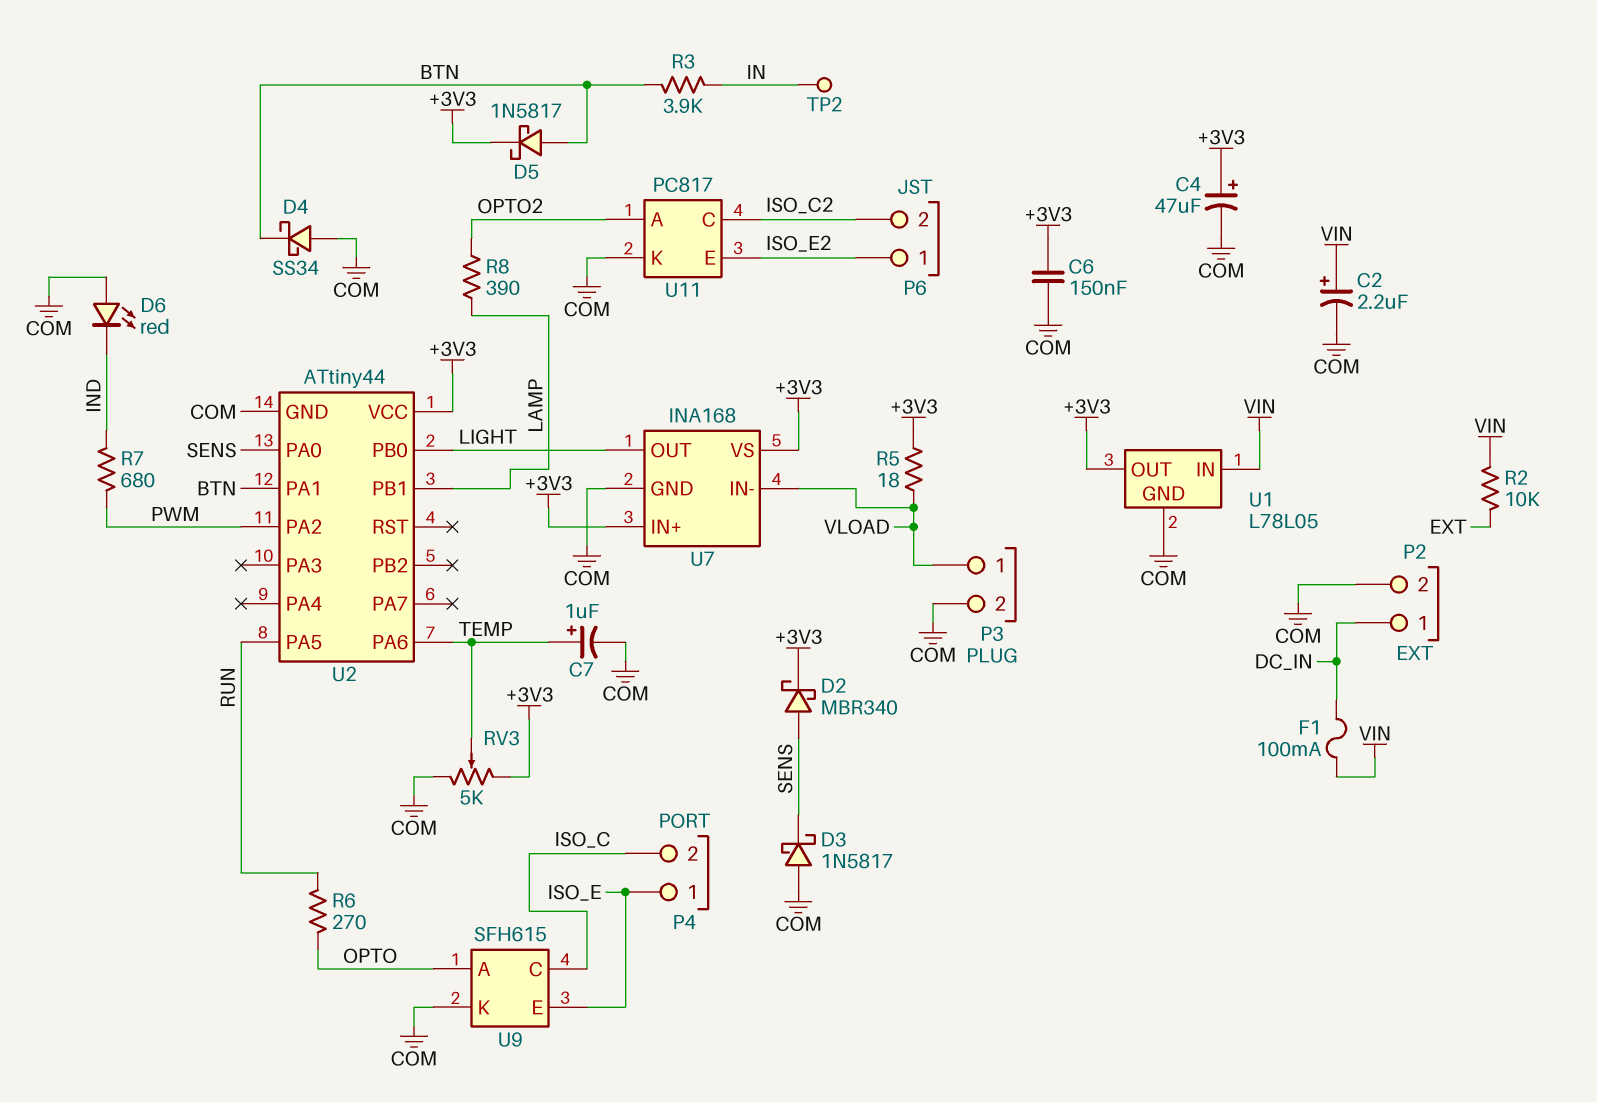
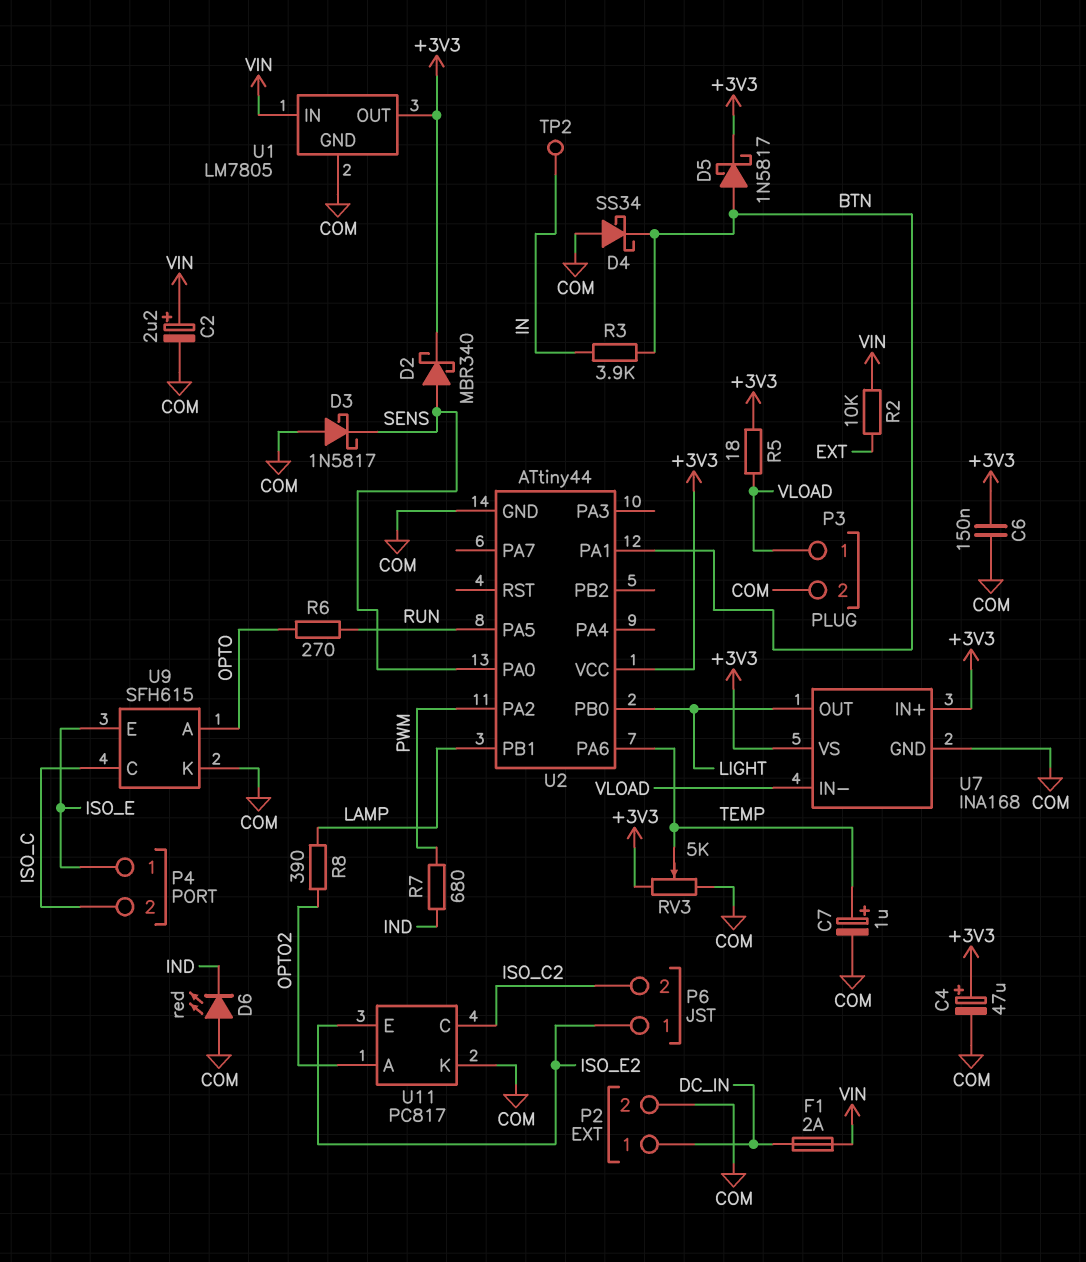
F1: 100mA (DC_IN, VIN) -> 2A (DC_IN, VIN)
U1: L78L05 -> LM7805

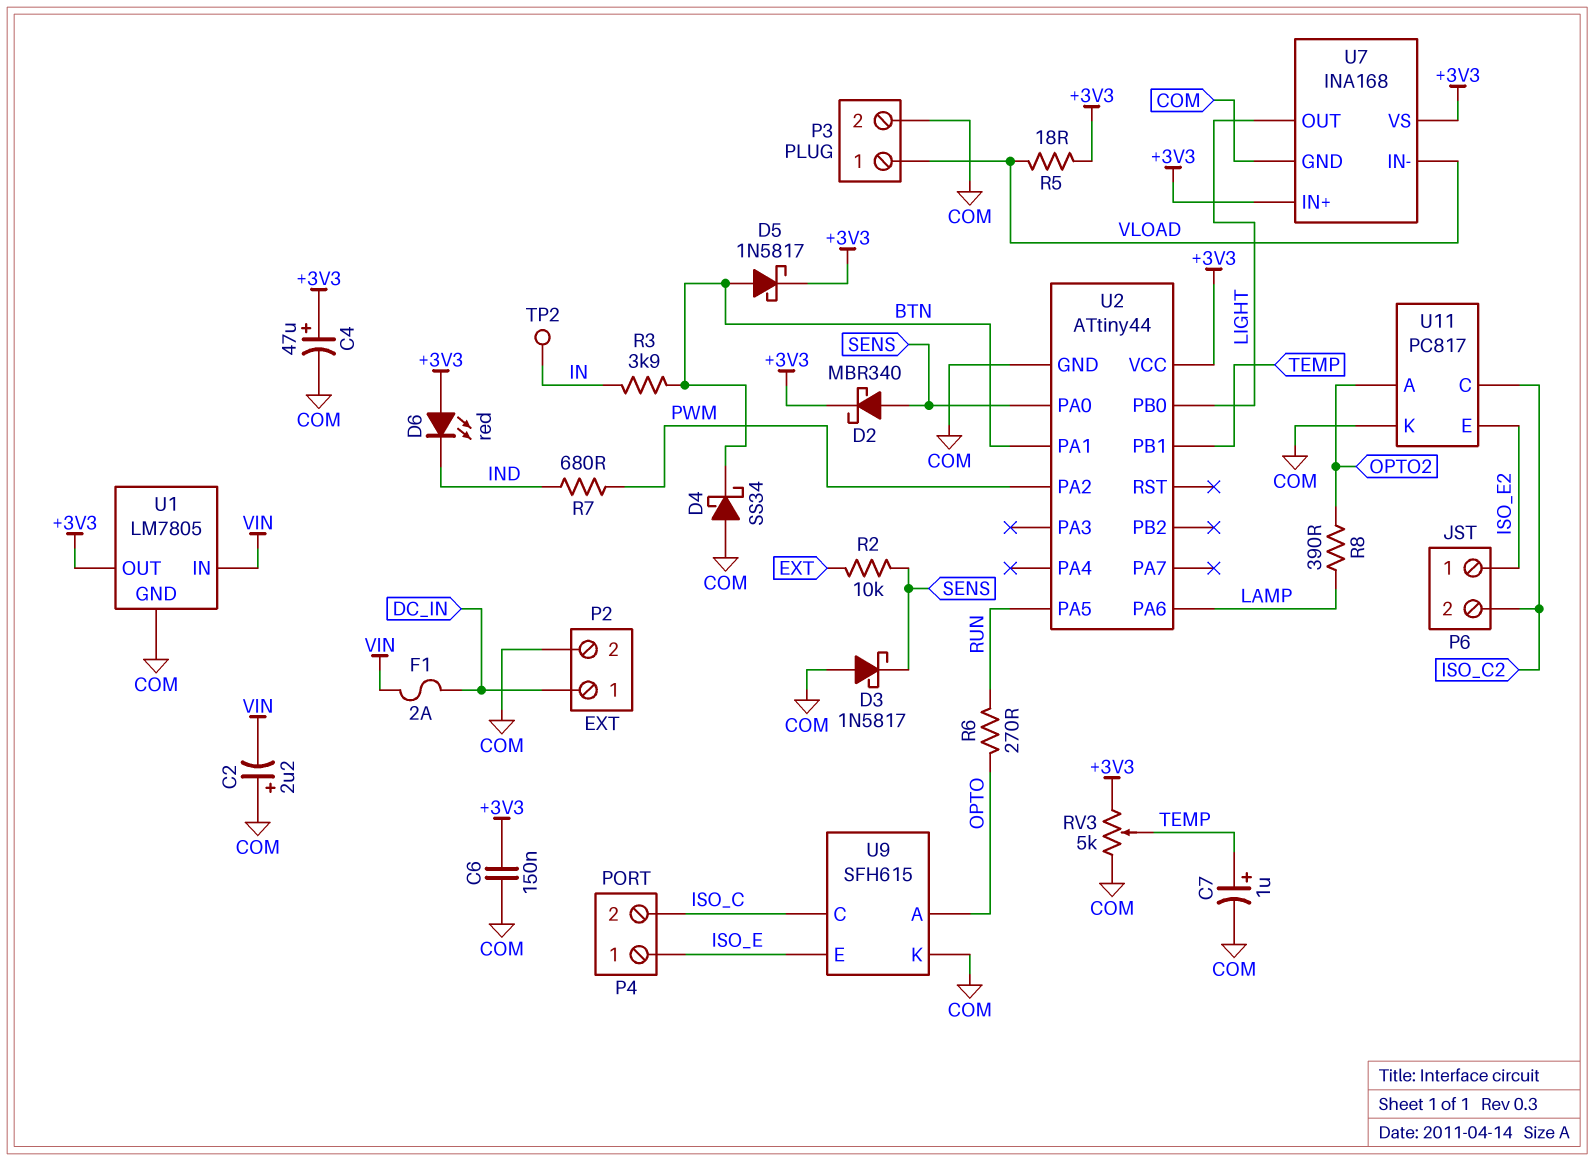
C2: 2.2uF (plus VIN, minus COM) -> 2.2uF (plus COM, minus VIN)
D6: LED red (A COM, K IND) -> LED red (A +3V3, K IND)
R2: 10k (EXT, VIN) -> 10k (EXT, SENS)
U2 pin PA6: TEMP -> LAMP
U2 pin PB1: LAMP -> TEMP

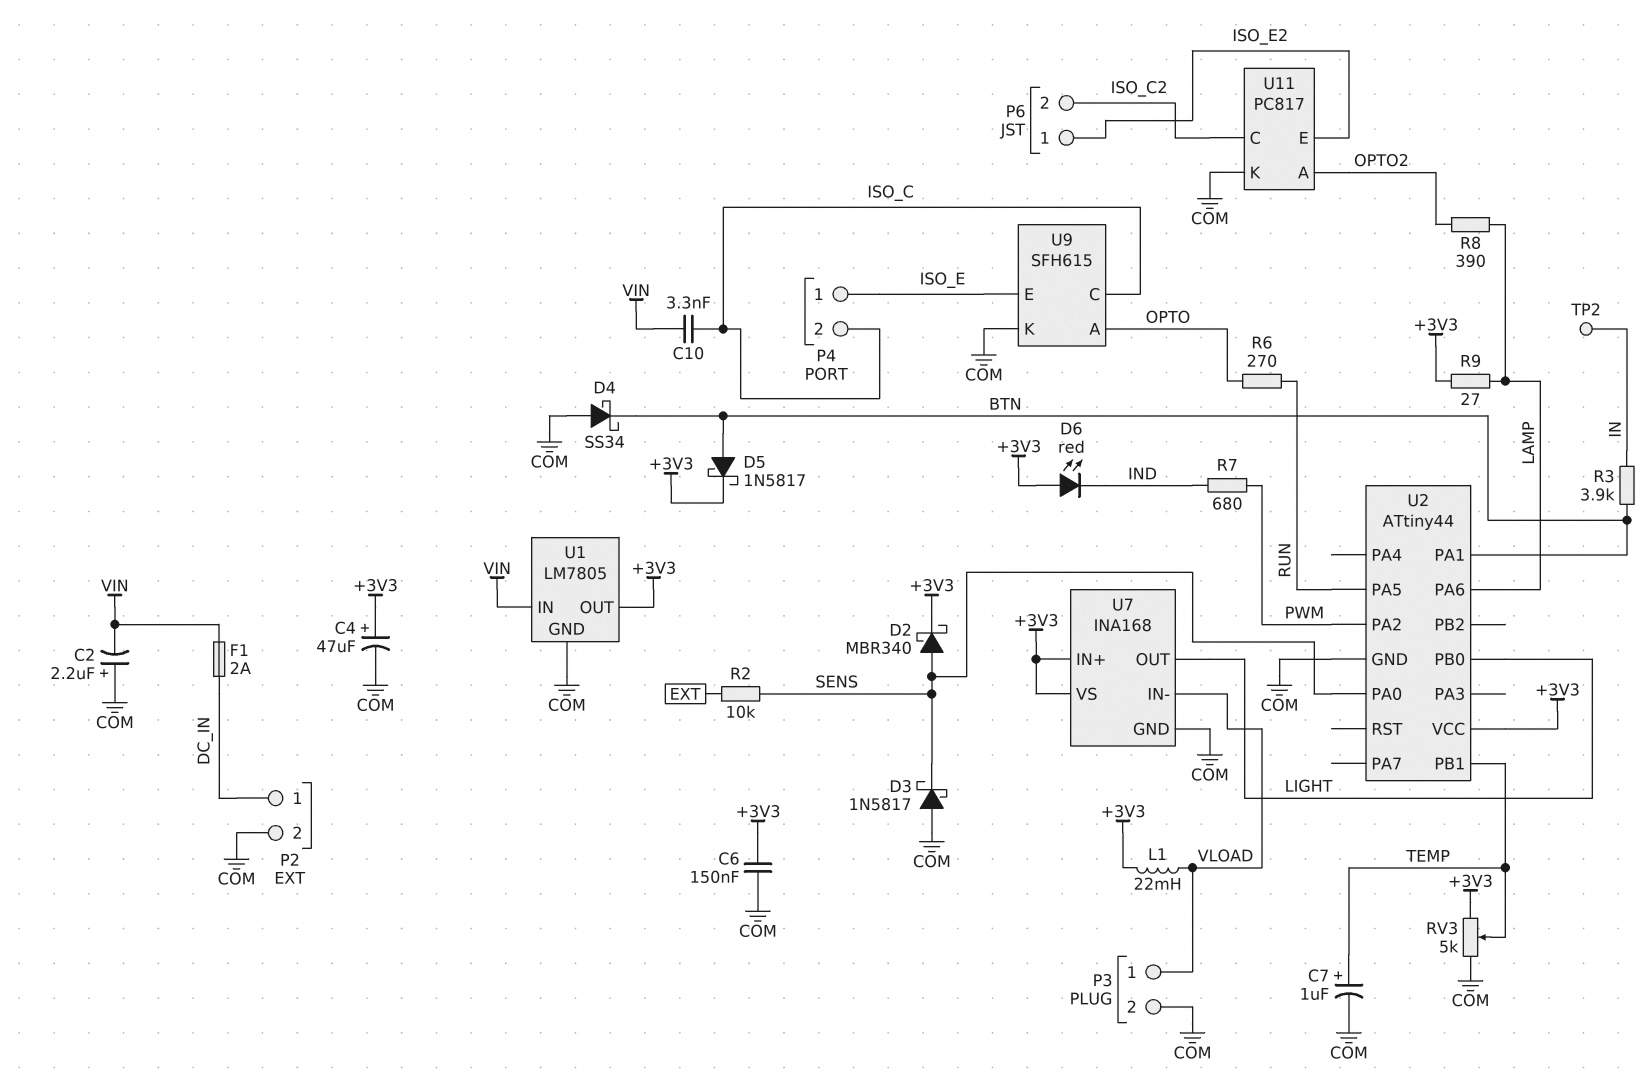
C10: none -> 3.3nF (ISO_C, VIN)
L1: none -> 22mH (+3V3, VLOAD)
R5: 18 (+3V3, VLOAD) -> none
R9: none -> 27 (+3V3, LAMP)

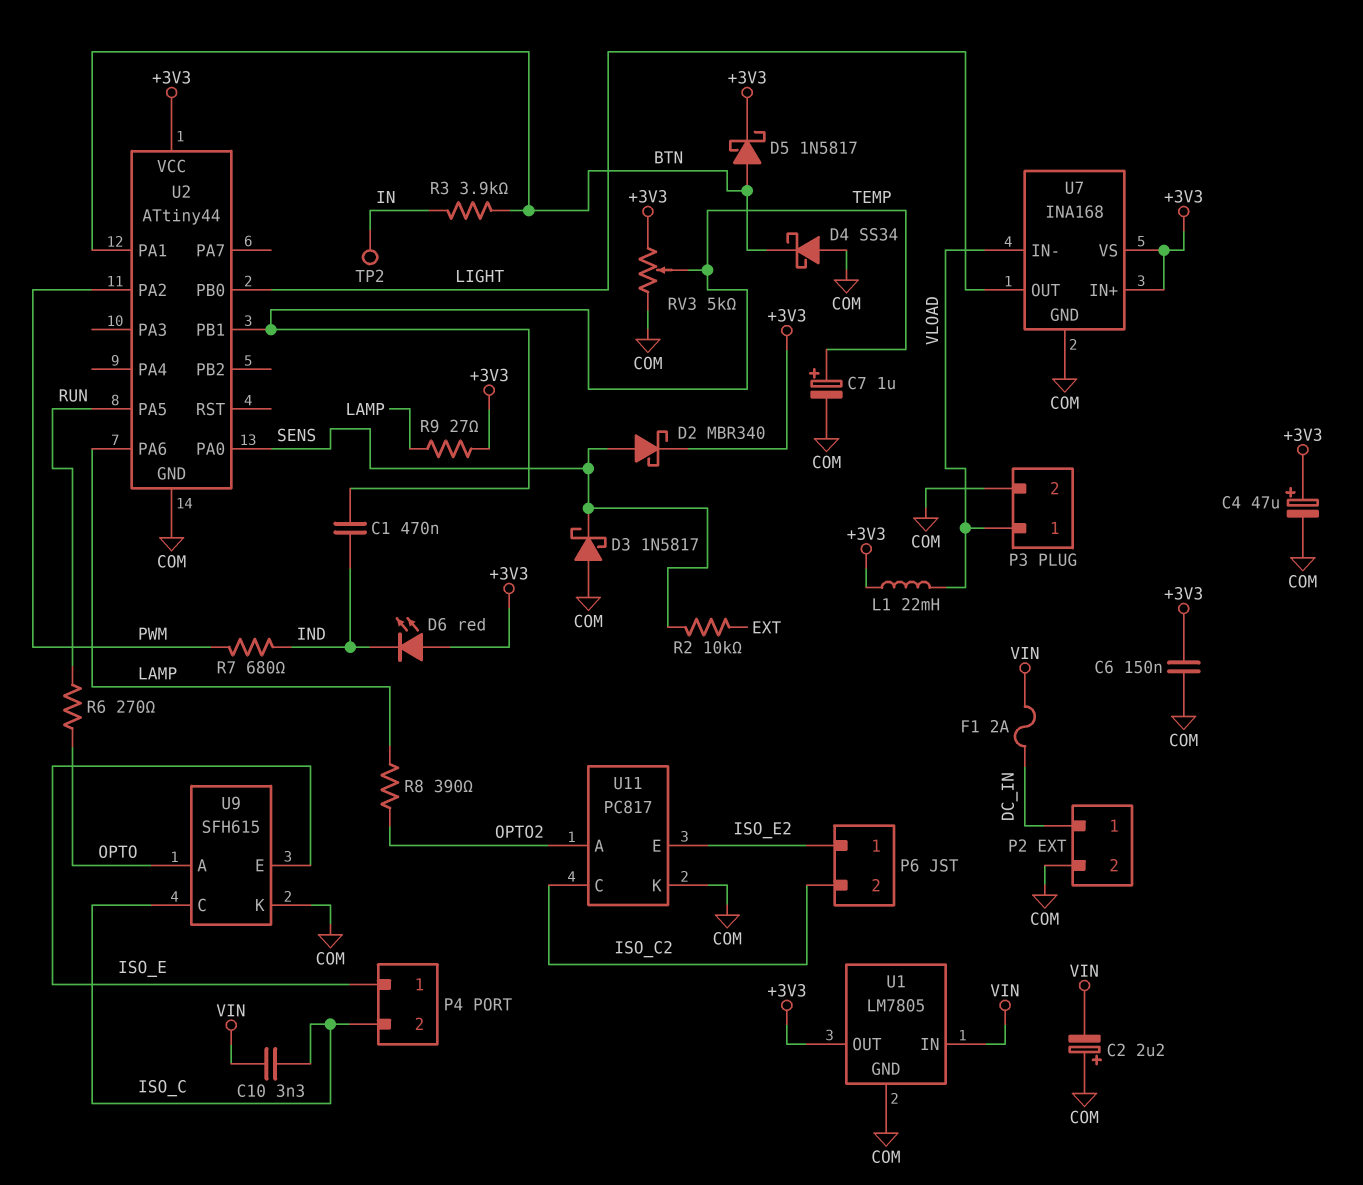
C1: none -> 470nF (IND, TEMP)

